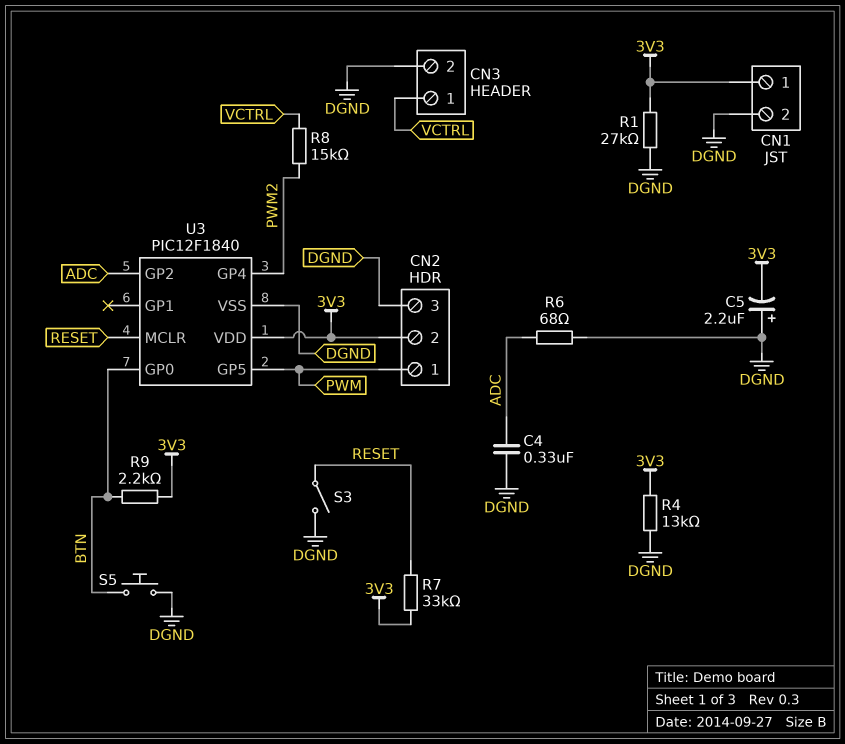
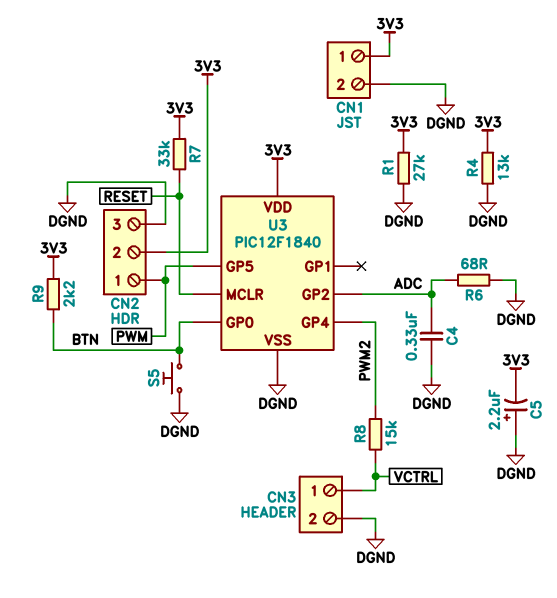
S3: switch (DGND, RESET) -> none

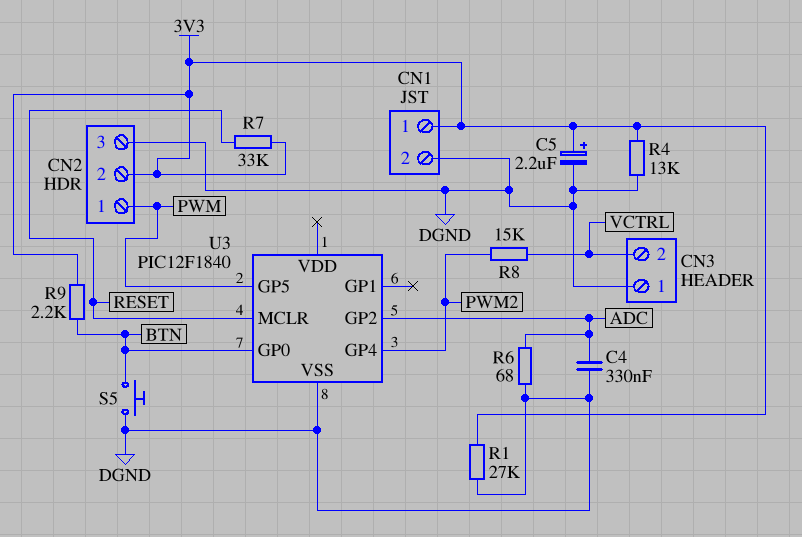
C5: 2.2uF (plus DGND, minus 3V3) -> 2.2uF (plus 3V3, minus DGND)
CN3 pin 1: VCTRL -> DGND
CN3 pin 2: DGND -> VCTRL
U3 pin VDD: 3V3 -> none

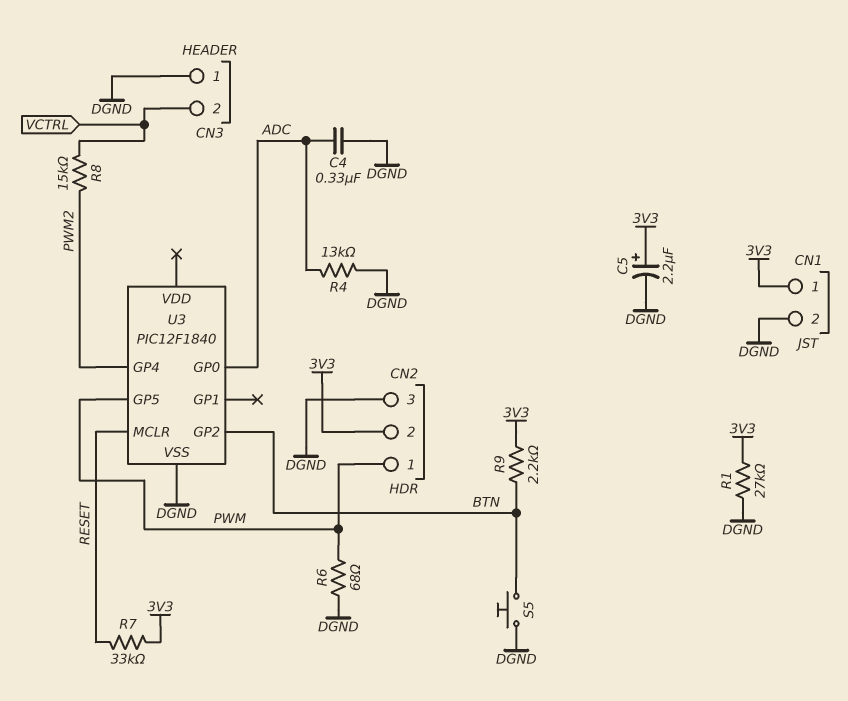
R4: 13k (3V3, DGND) -> 13k (ADC, DGND)
R6: 68 (ADC, DGND) -> 68 (DGND, PWM)
U3 pin GP0: BTN -> ADC
U3 pin GP2: ADC -> BTN

